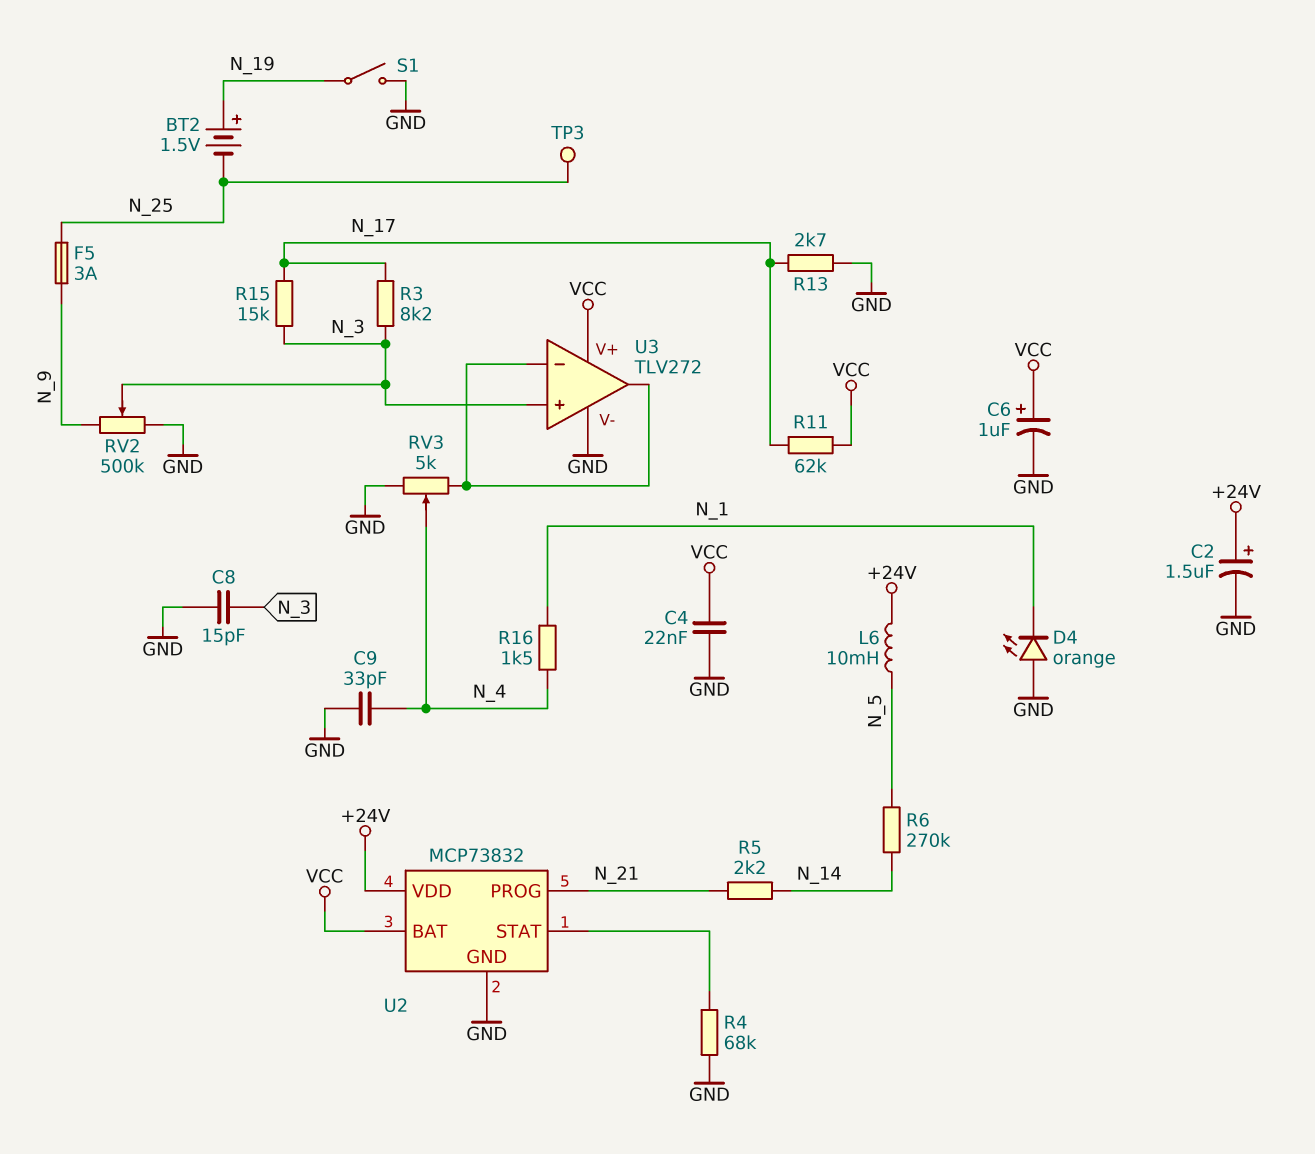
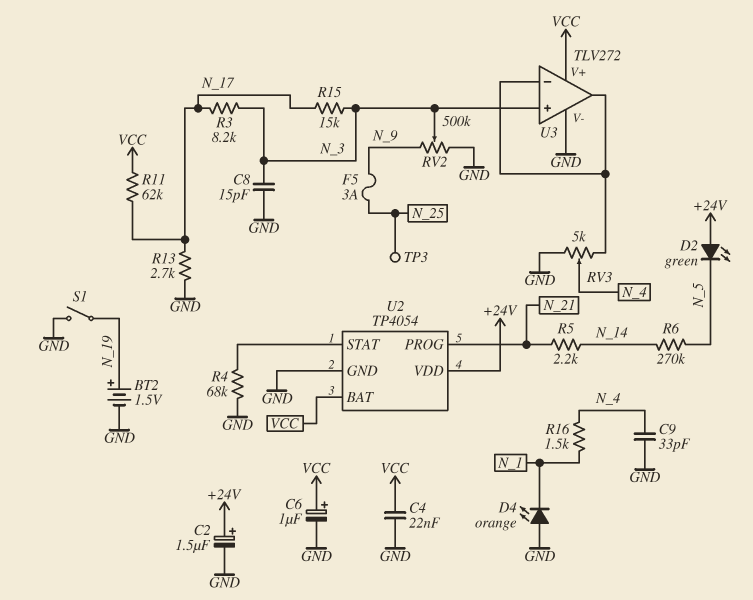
BT2: 1.5V (plus N_19, minus N_25) -> 1.5V (plus N_19, minus GND)
D2: none -> LED green (A +24V, K N_5)
L6: 10mH (+24V, N_5) -> none
U2: MCP73832 -> TP4054

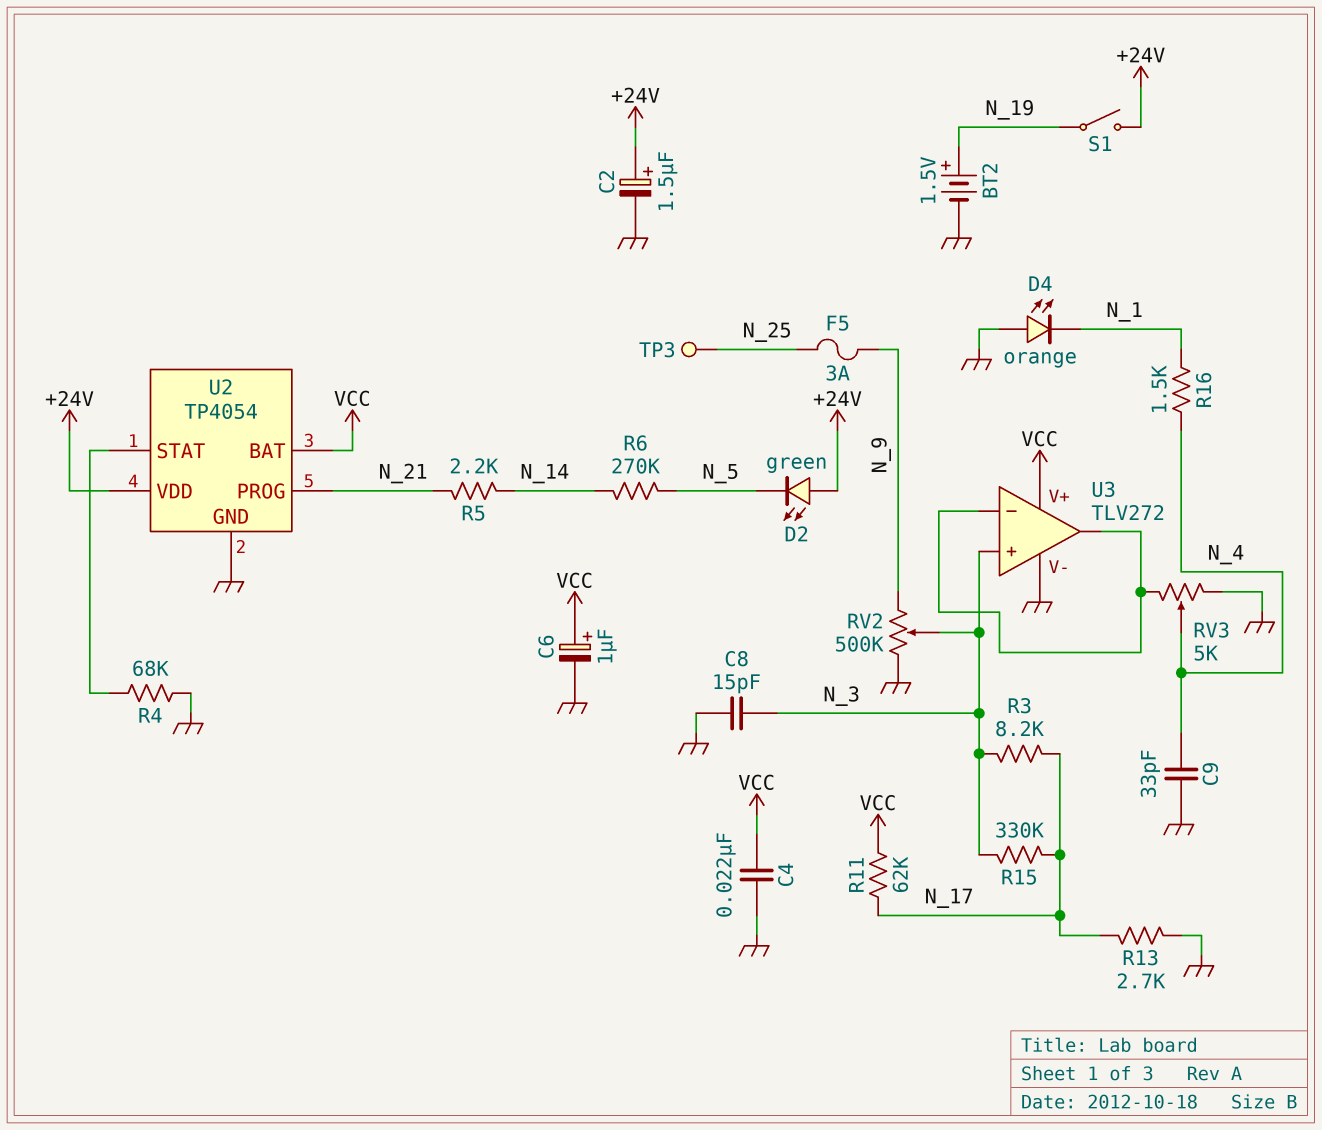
R15: 15k (N_3, N_17) -> 330k (N_3, N_17)
S1: switch (GND, N_19) -> switch (+24V, N_19)

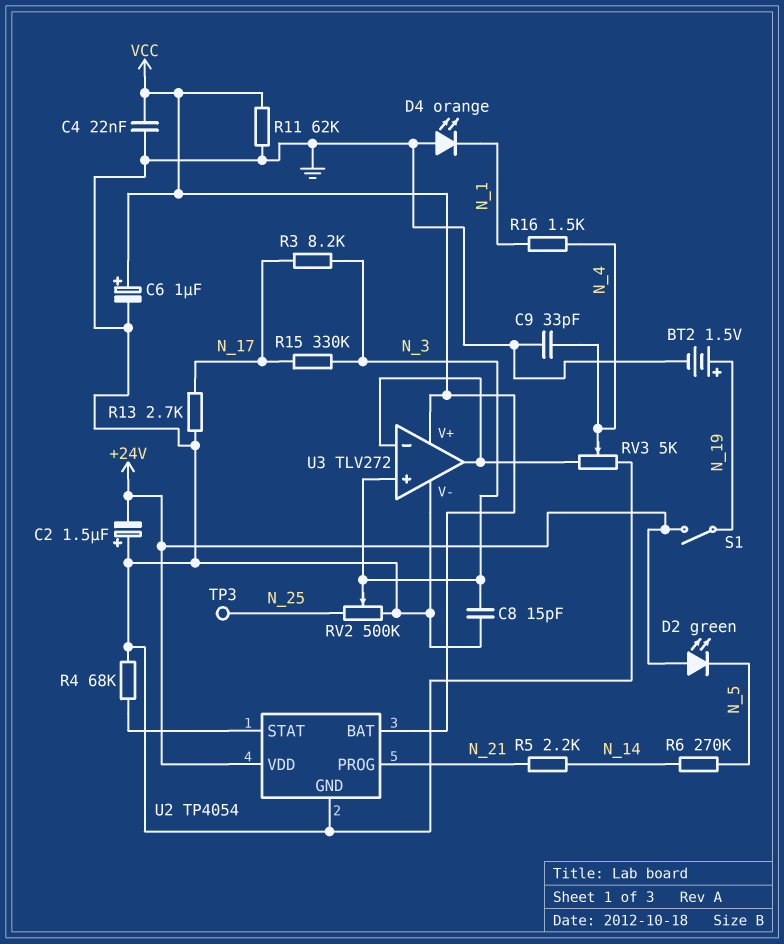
C2: 1.5uF (plus +24V, minus GND) -> 1.5uF (plus GND, minus +24V)
F5: 3A (N_9, N_25) -> none
R11: 62k (N_17, VCC) -> 62k (GND, VCC)
RV2: 500k (GND, N_9, wiper N_3) -> 500k (GND, N_25, wiper N_3)

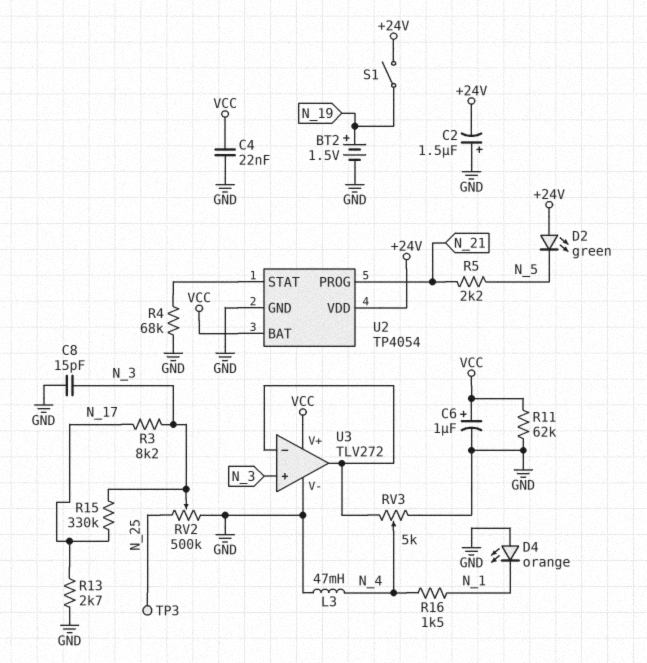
C9: 33pF (GND, N_4) -> none
L3: none -> 47mH (GND, N_4)
R5: 2.2k (N_14, N_21) -> 2.2k (N_5, N_21)
R6: 270k (N_5, N_14) -> none

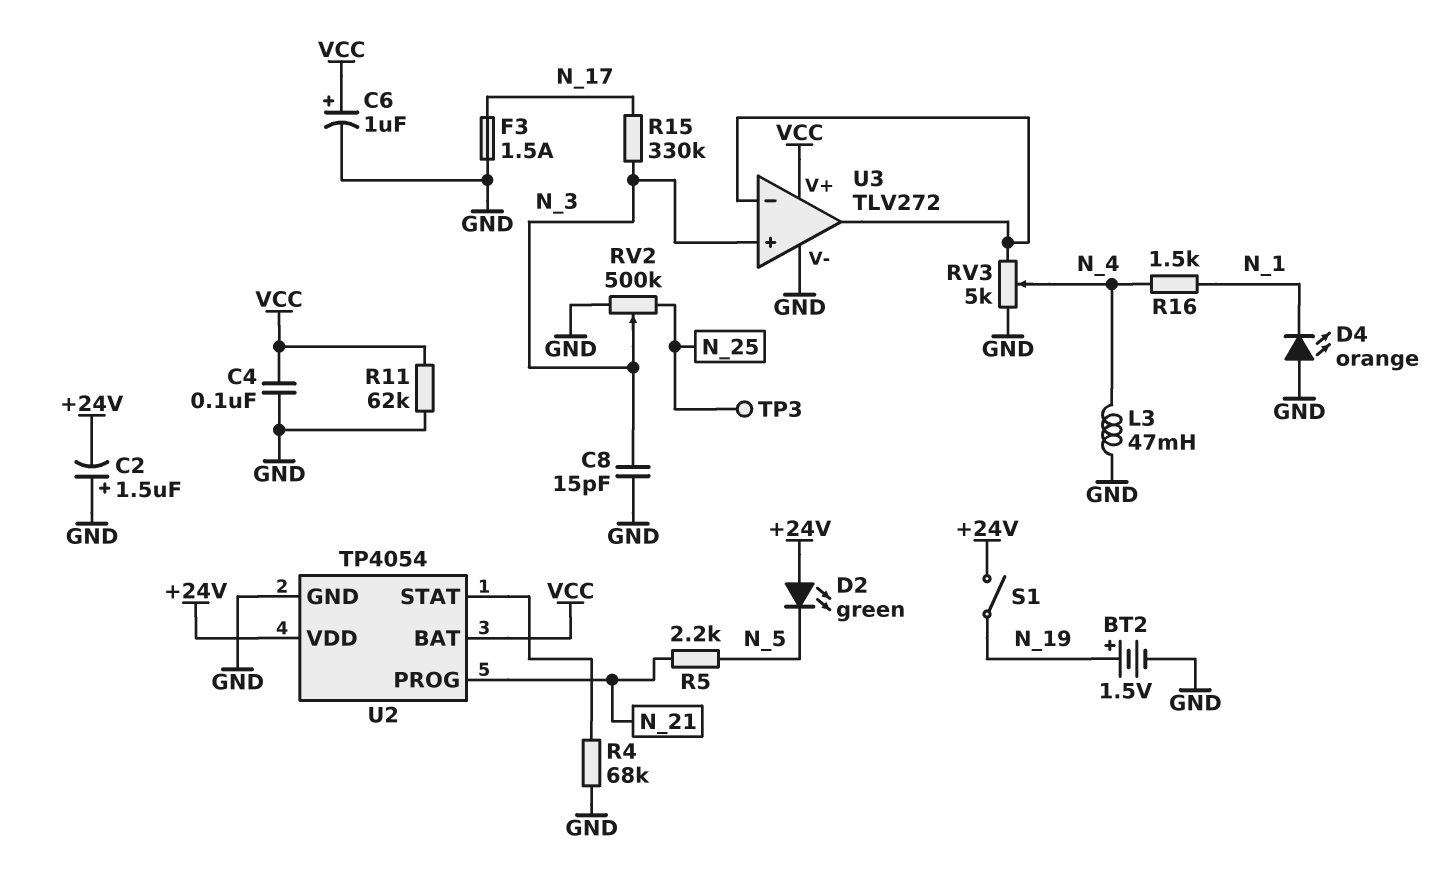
C4: 22nF (GND, VCC) -> 100nF (GND, VCC)
F3: none -> 1.5A (GND, N_17)
R3: 8.2k (N_3, N_17) -> none
R13: 2.7k (GND, N_17) -> none

